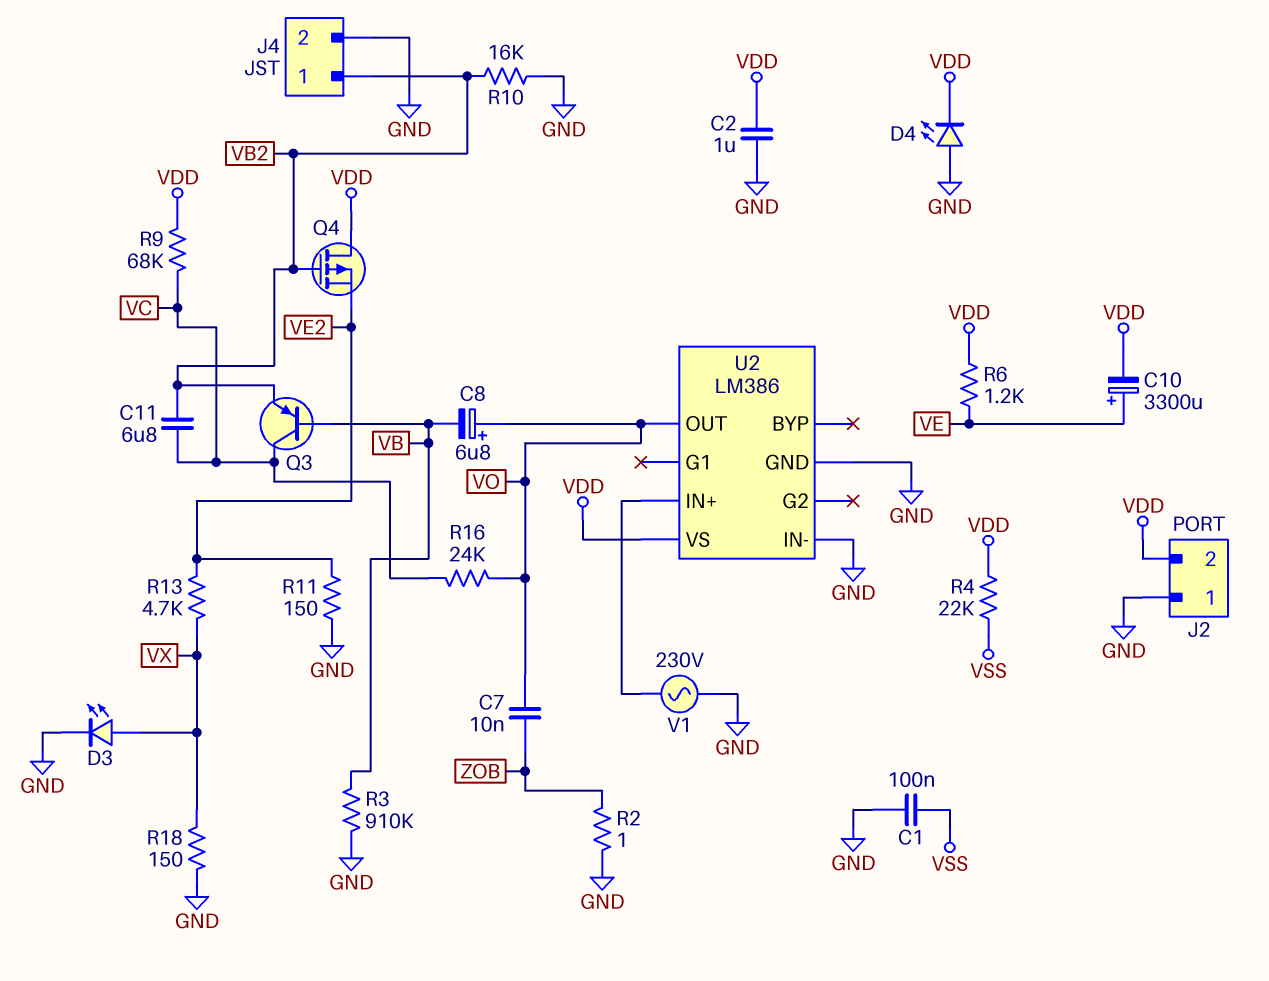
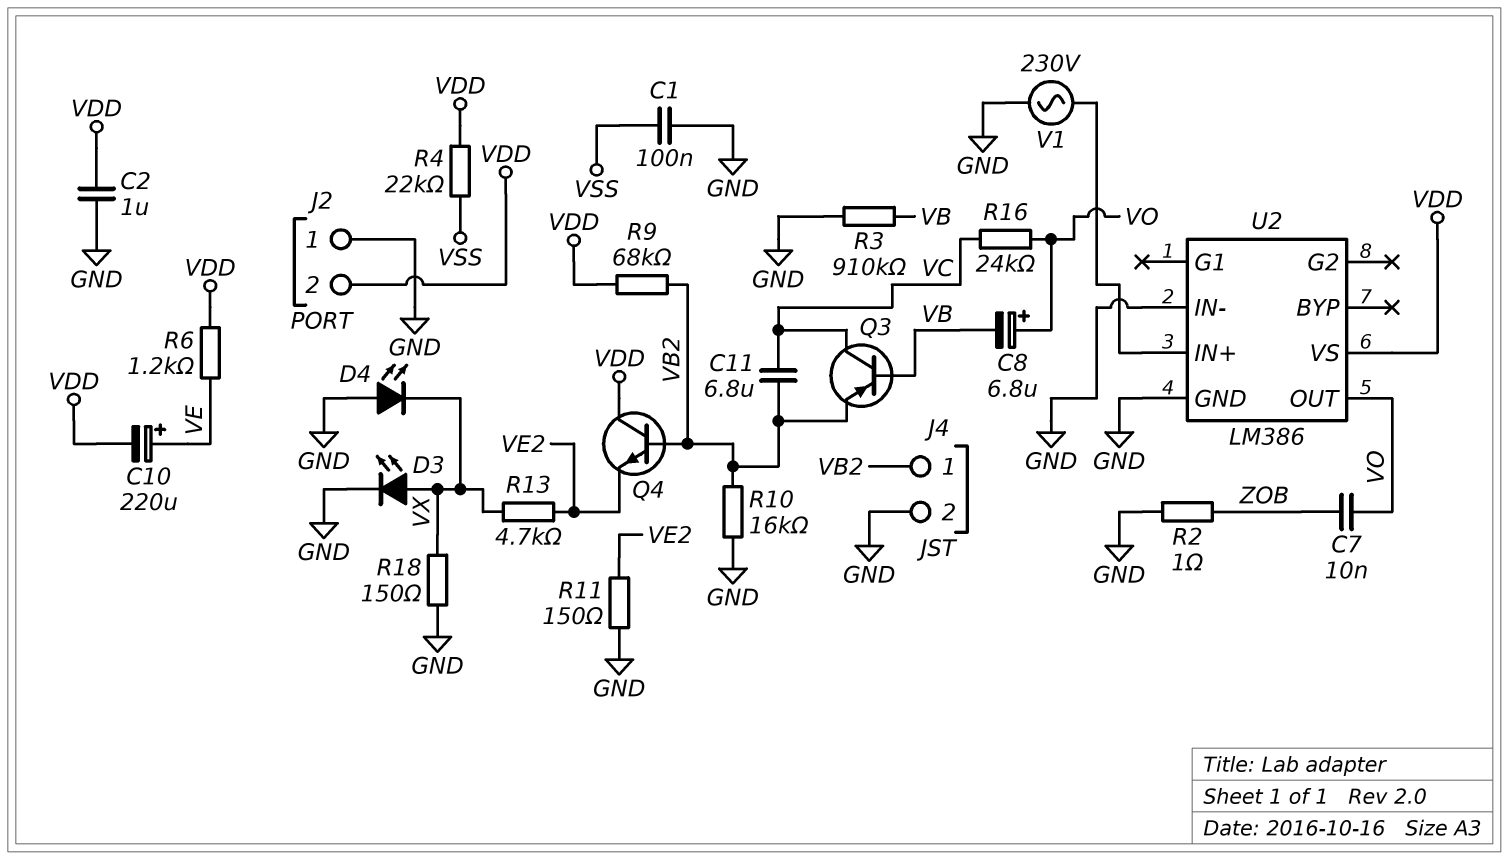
C10: 3300uF (plus VE, minus VDD) -> 220uF (plus VE, minus VDD)
D4: LED (A GND, K VDD) -> LED (A GND, K VX)
Q4: PMOS (G VB2, D VDD, S VE2) -> NPN (B VB2, C VDD, E VE2)
R9: 68k (VC, VDD) -> 68k (VB2, VDD)

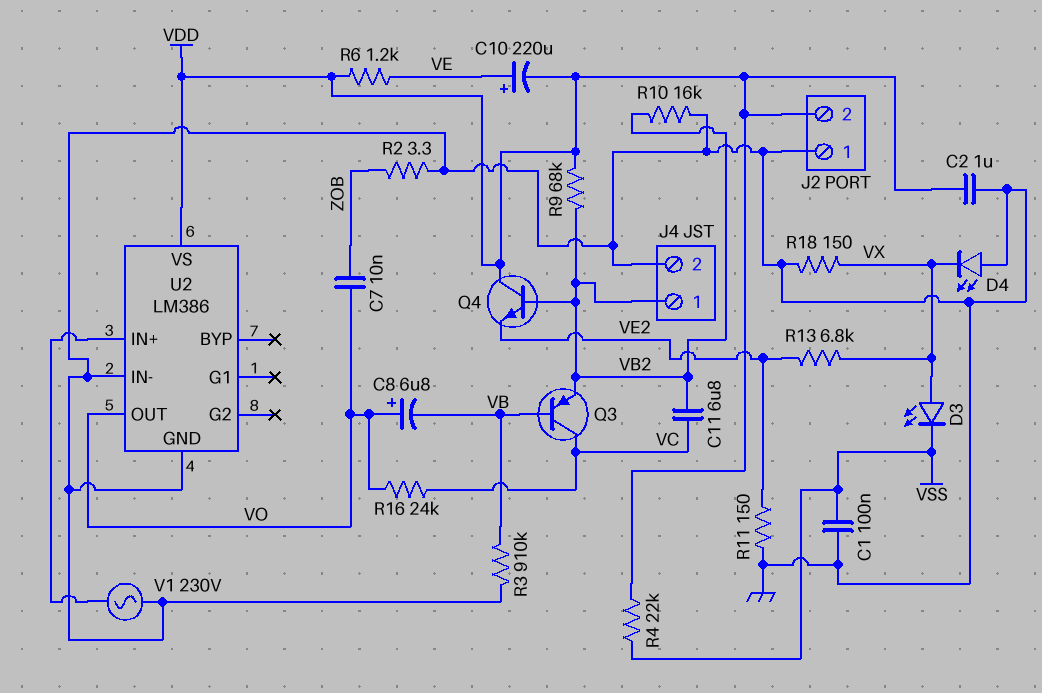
D3: LED (A VX, K GND) -> LED (A VX, K VSS)
R2: 1 (GND, ZOB) -> 3.3 (GND, ZOB)
R13: 4.7k (VE2, VX) -> 6.8k (VE2, VX)

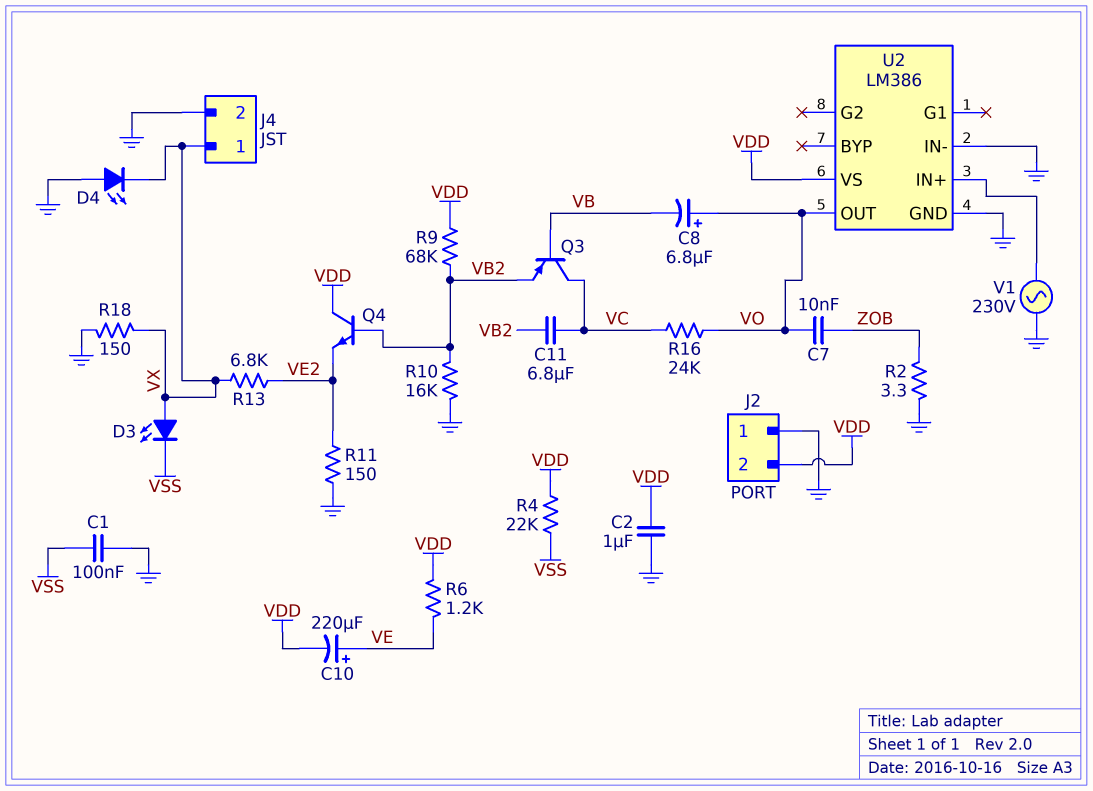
J4 pin 1: VB2 -> VX
R3: 910k (GND, VB) -> none

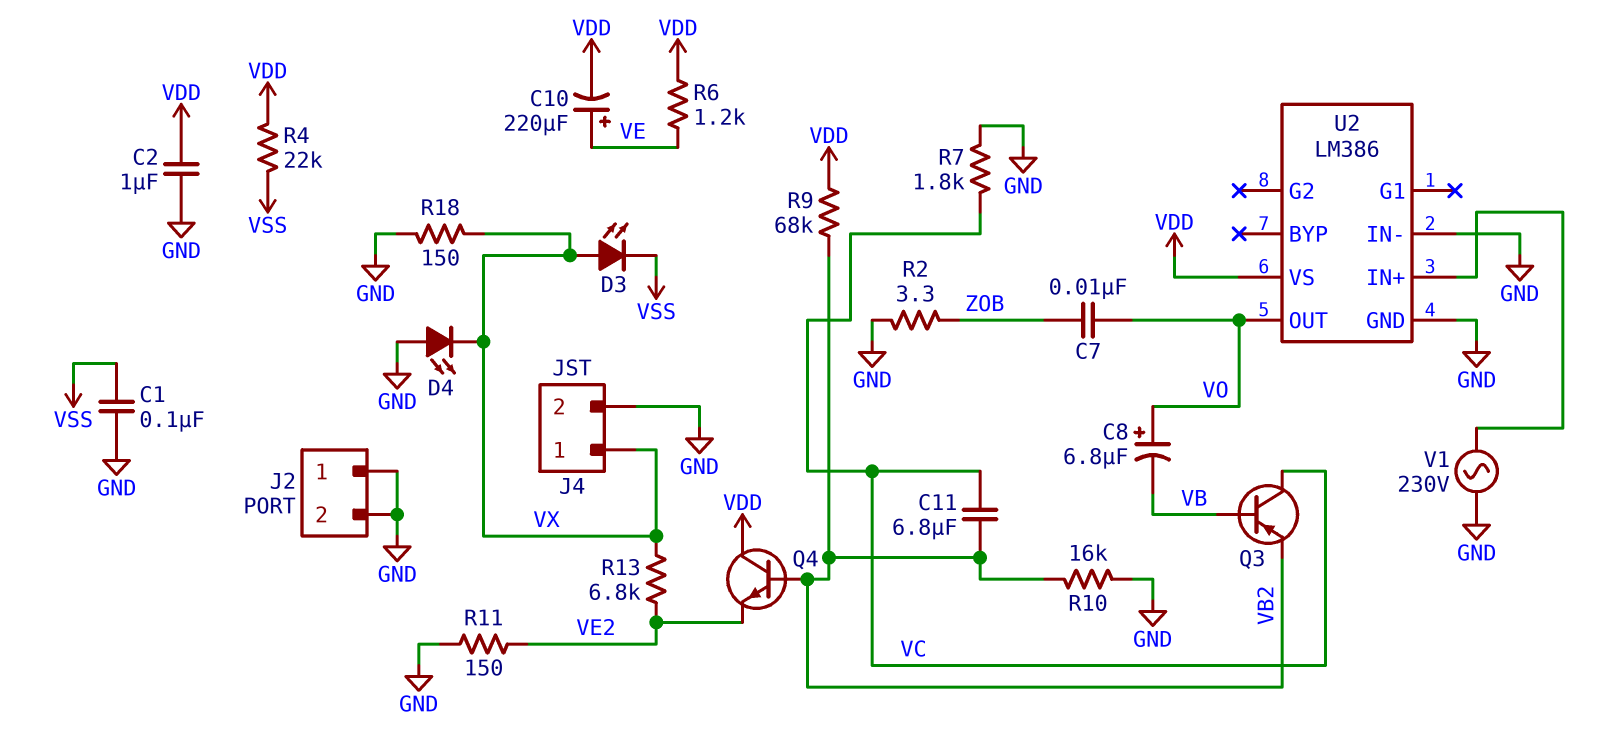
J2 pin 2: VDD -> GND
R7: none -> 1.8k (GND, VC)
R16: 24k (VC, VO) -> none

